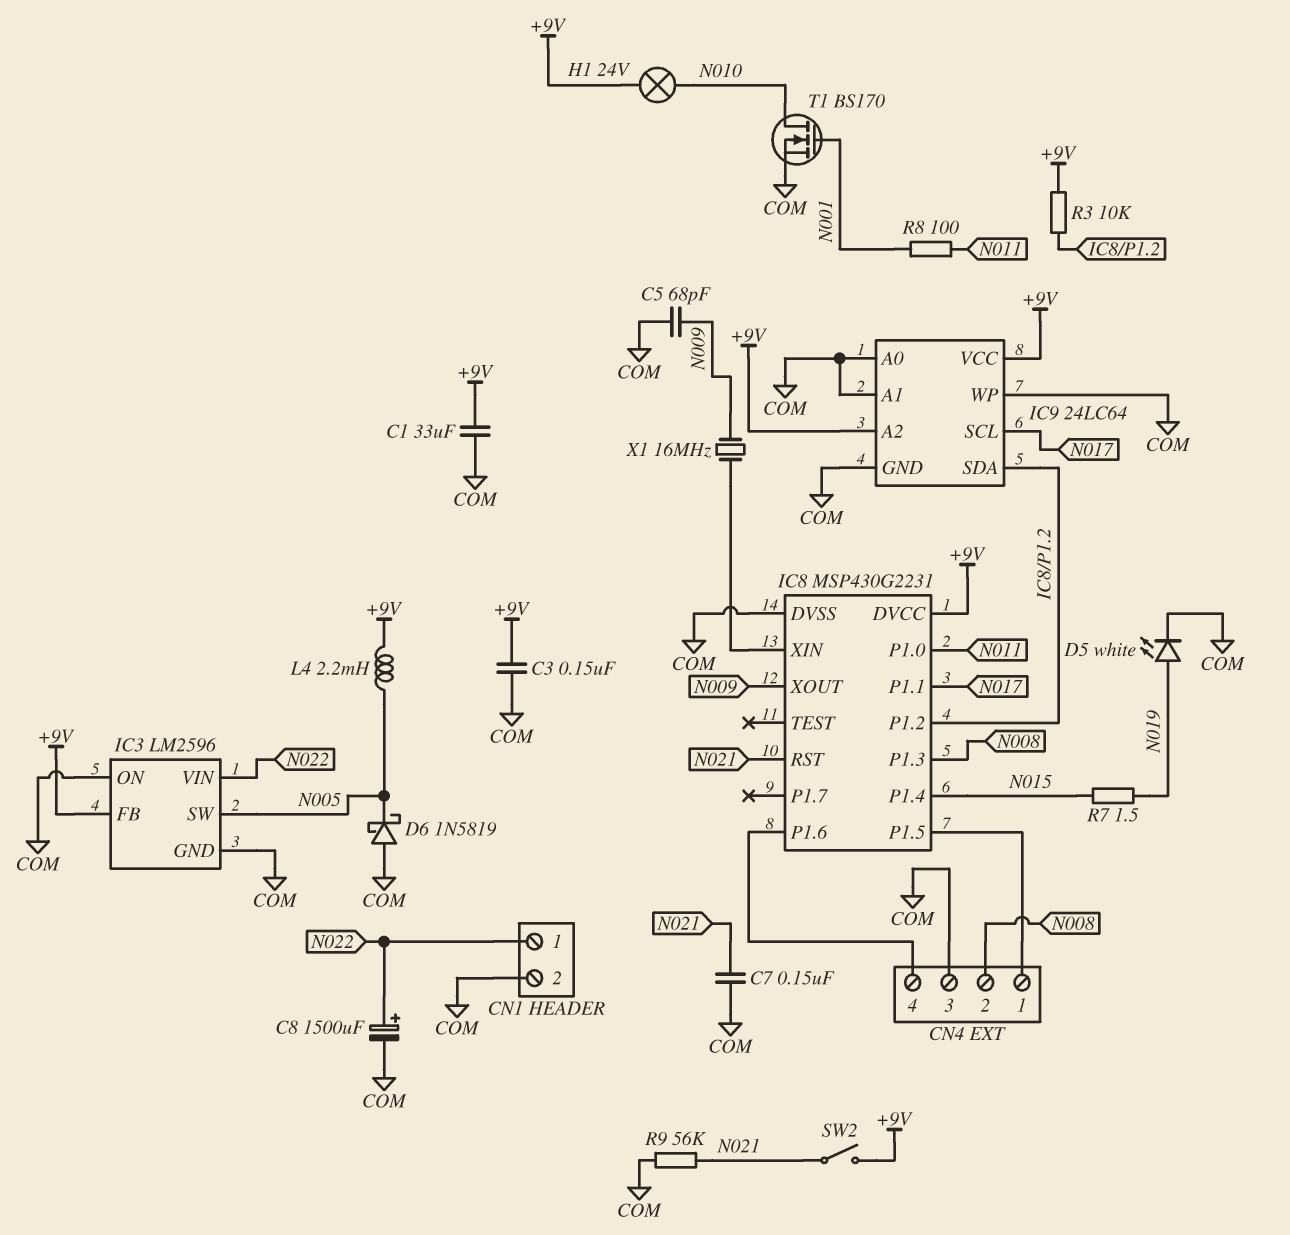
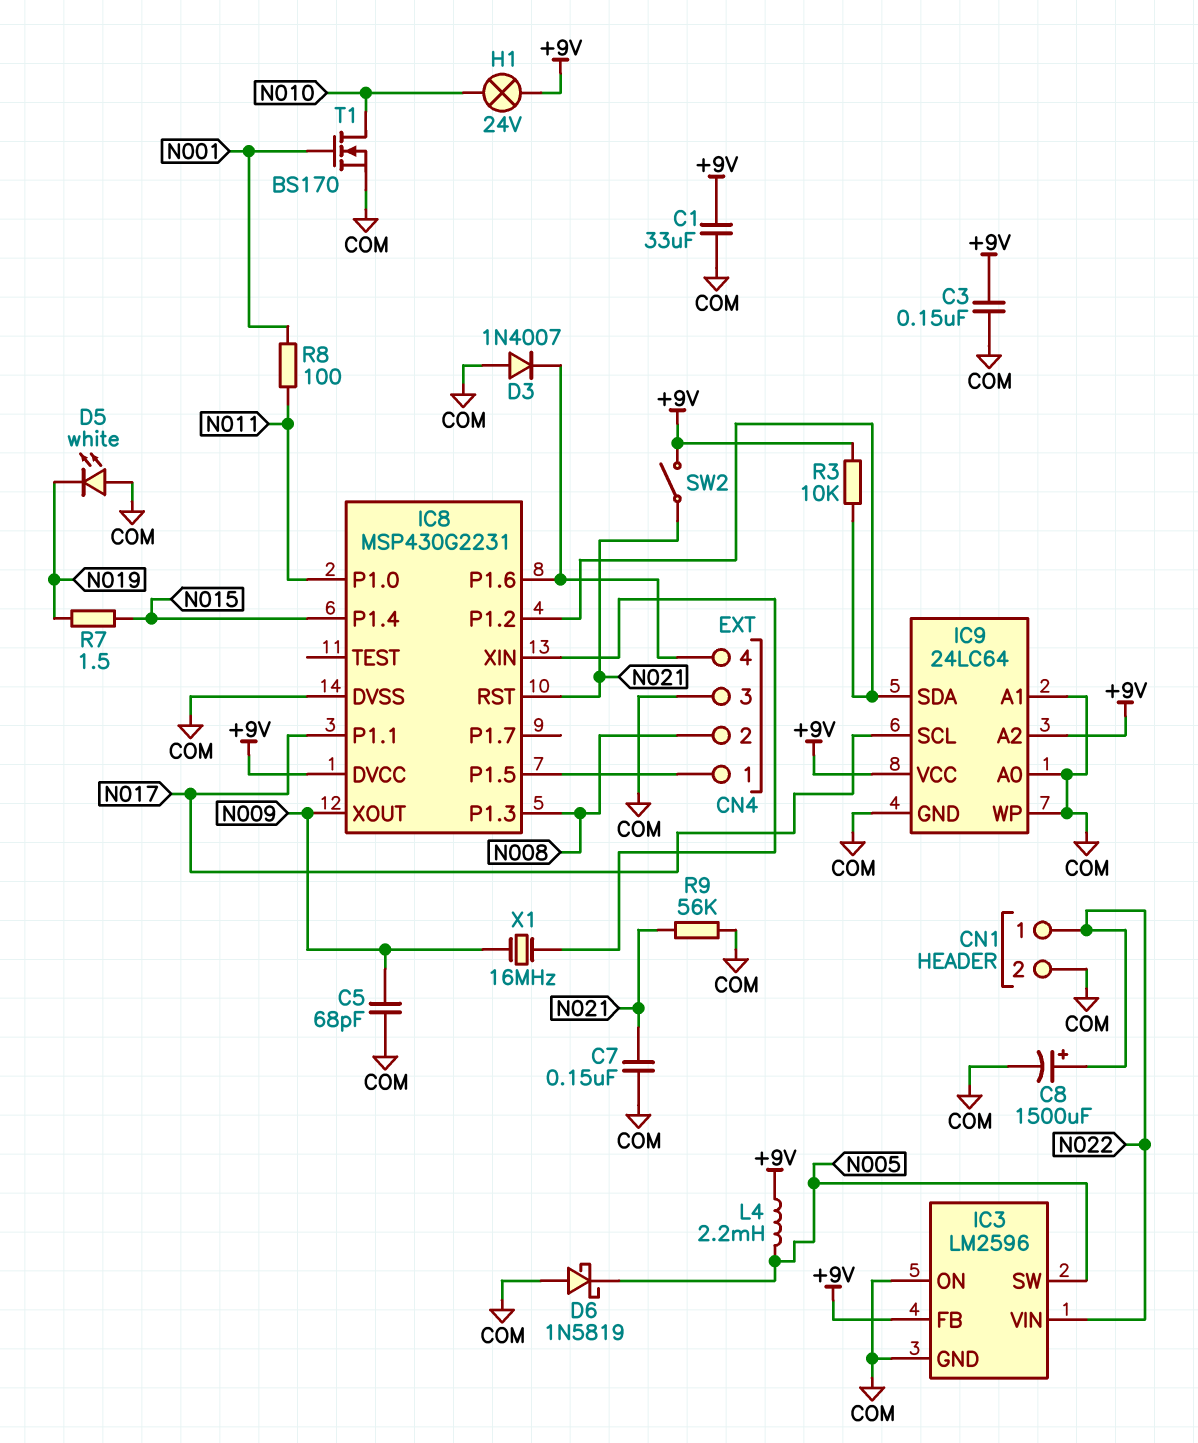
D3: none -> diode 1N4007 (A COM, K CN4/4)
D5: LED white (A N019, K COM) -> LED white (A COM, K N019)

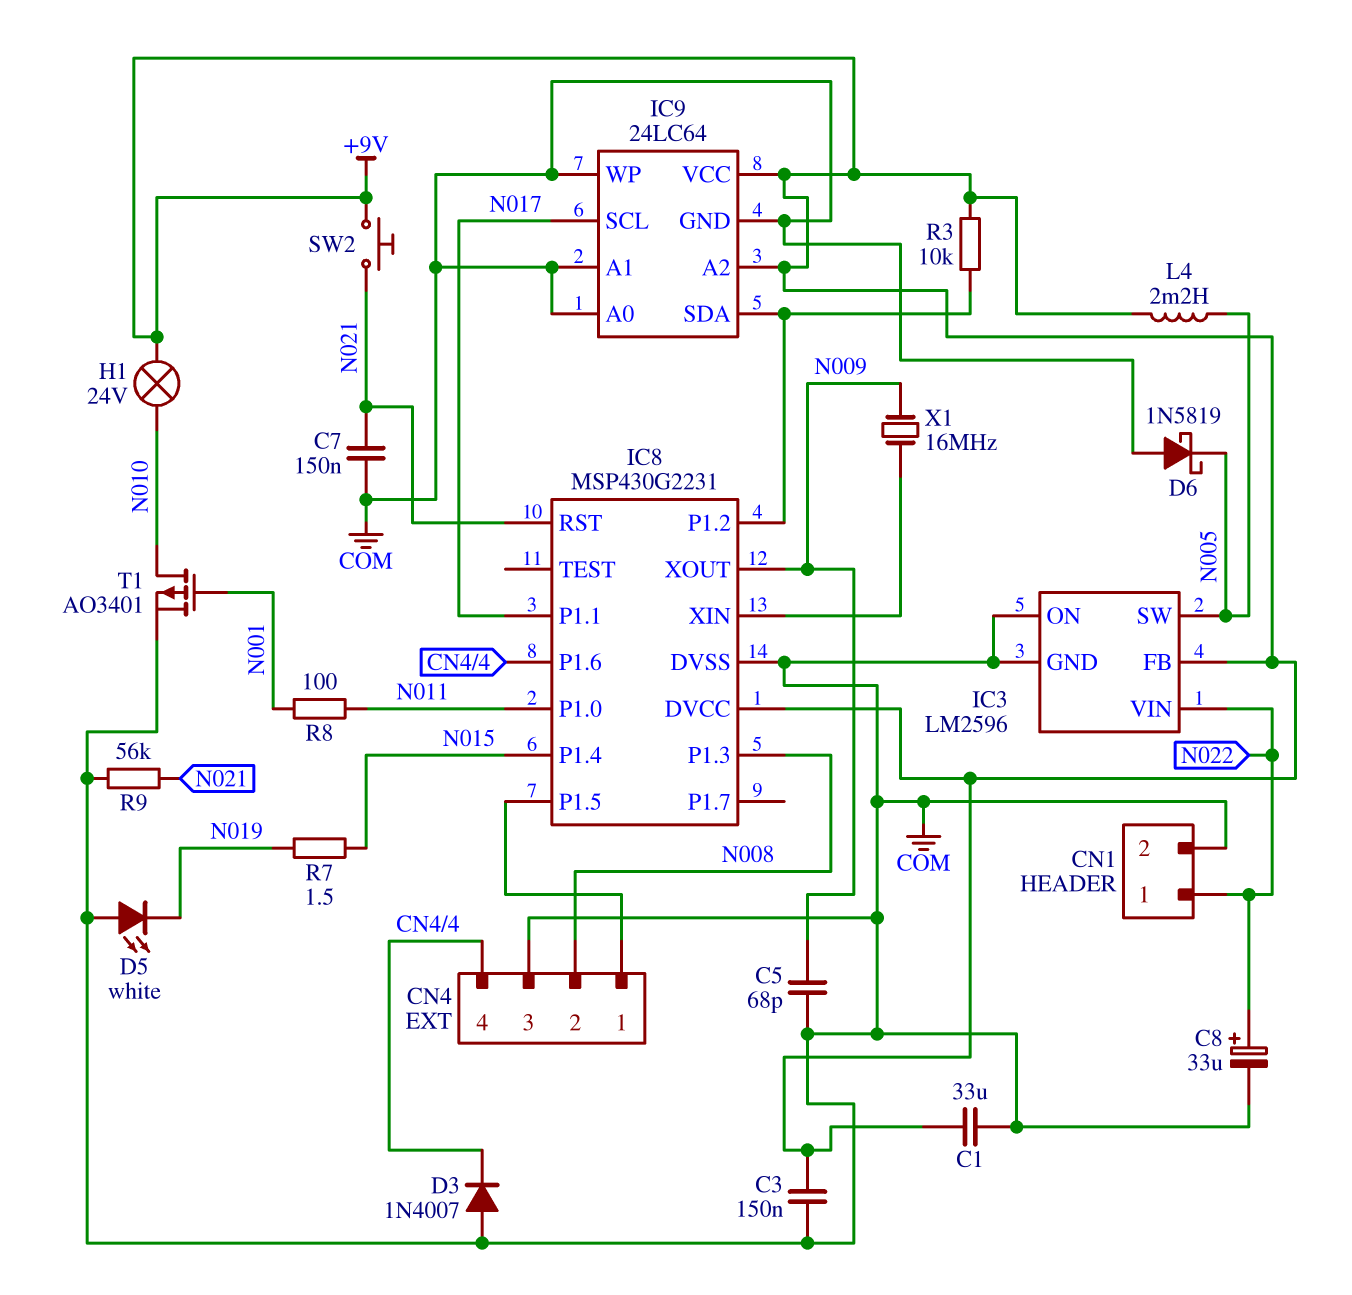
C8: 1500uF (plus N022, minus COM) -> 33uF (plus N022, minus COM)
SW2: switch (+9V, N021) -> button (+9V, N021)
T1: NMOS BS170 (G N001, D N010, S COM) -> PMOS AO3401 (G N001, D N010, S COM)

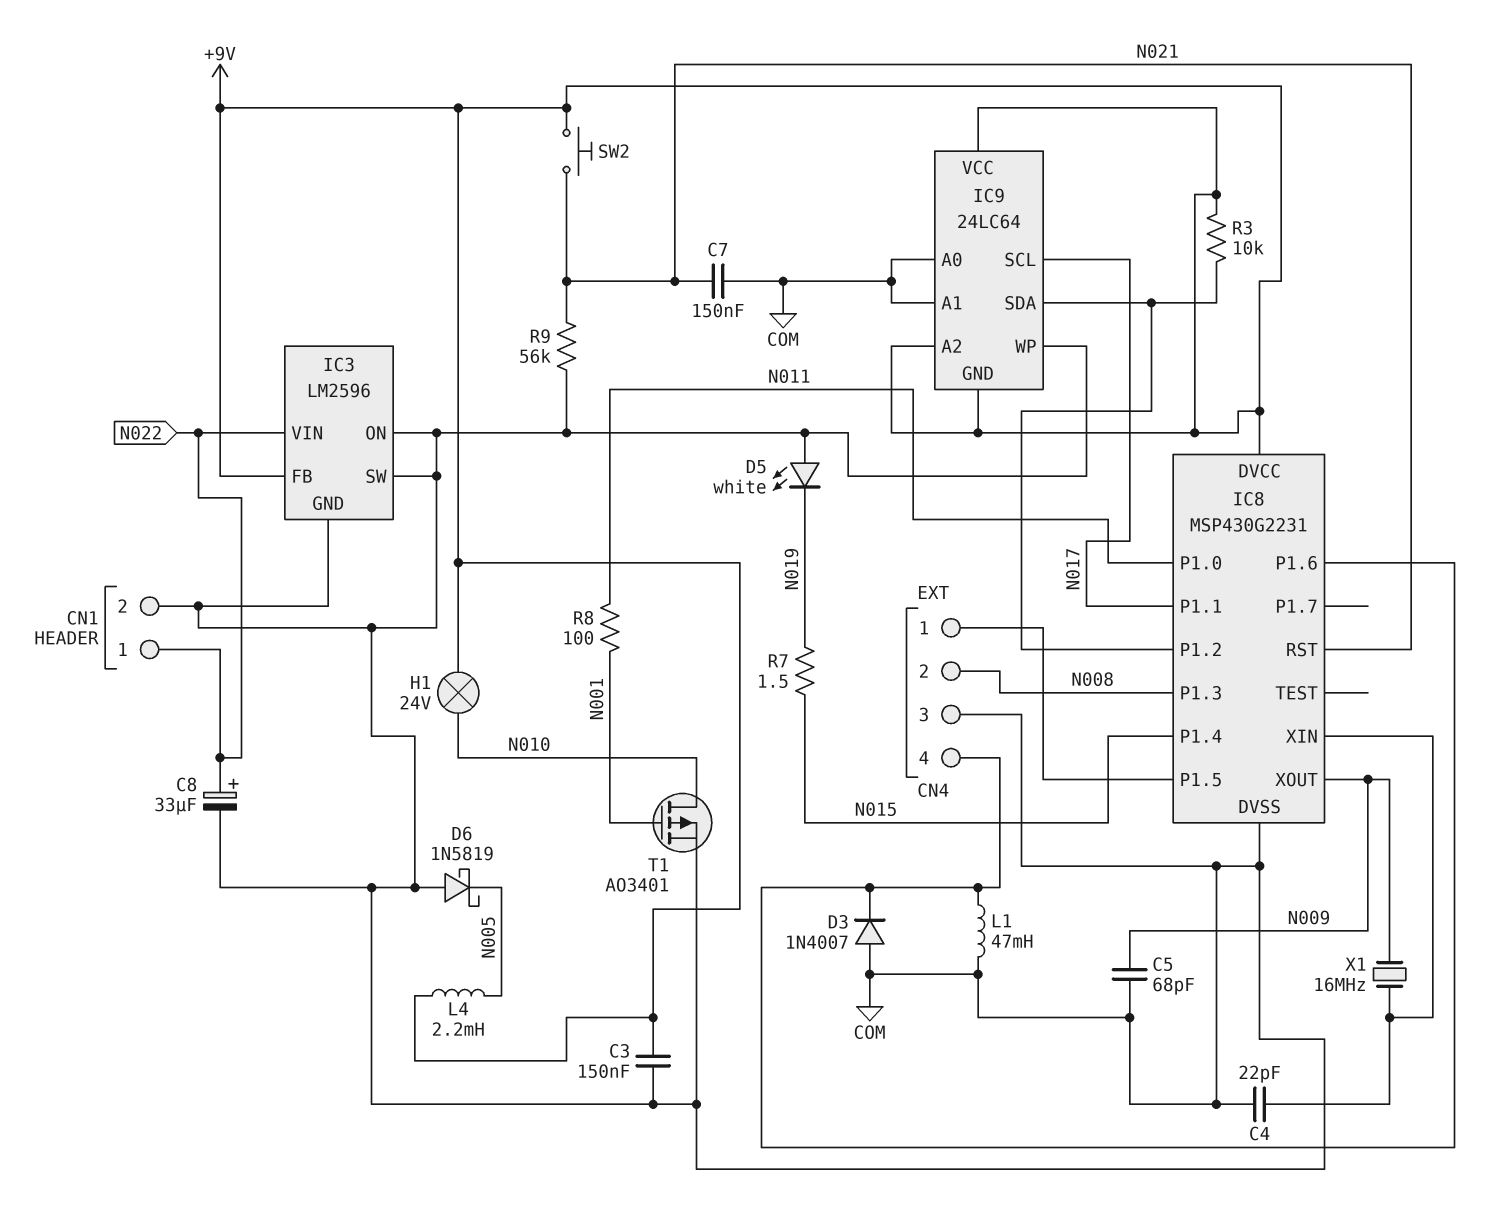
C1: 33uF (+9V, COM) -> none
C4: none -> 22pF (COM, IC8/XIN)
IC3 pin SW: N005 -> COM
IC9 pin GND: COM -> +9V
L1: none -> 47mH (CN4/4, COM)

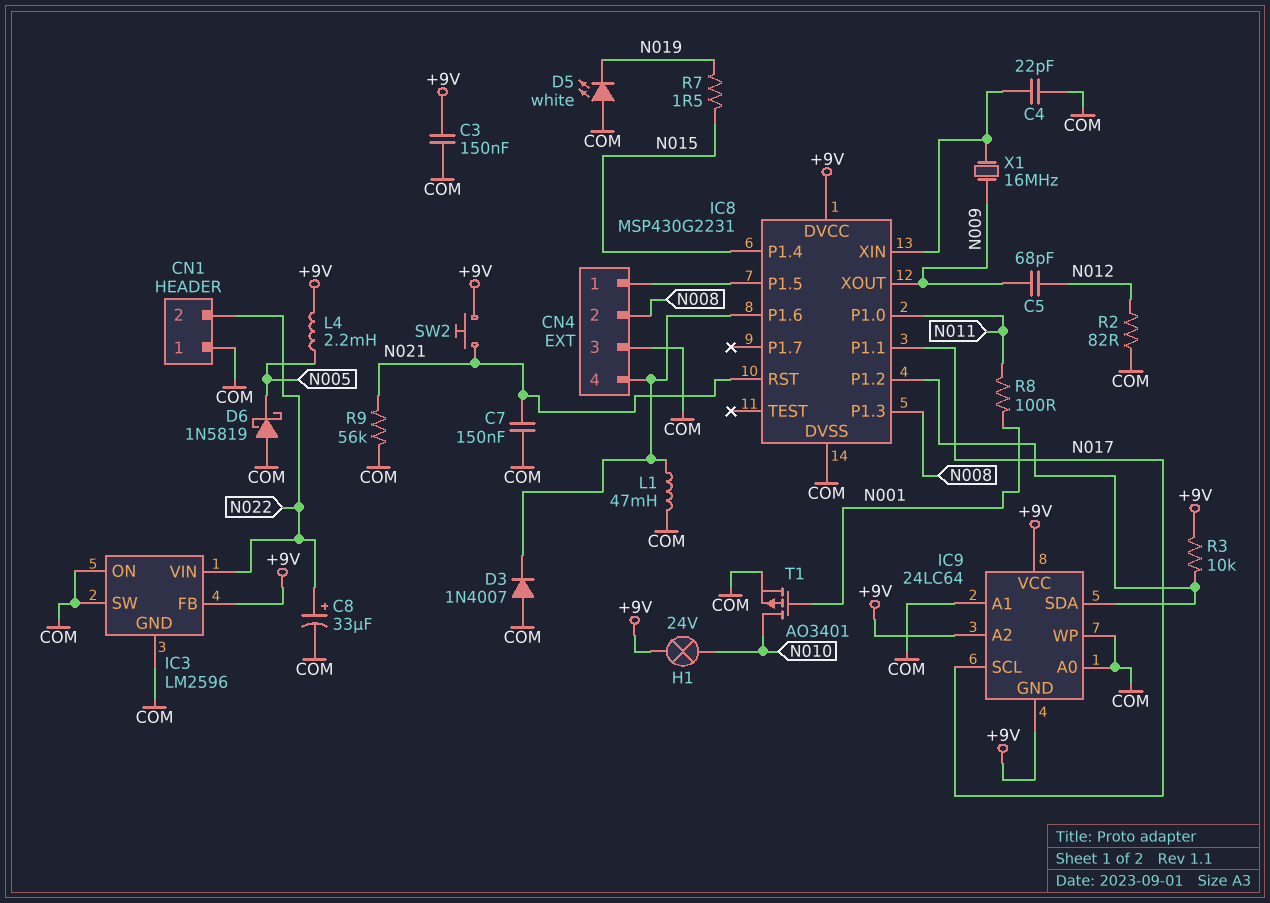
C5: 68pF (COM, N009) -> 68pF (N009, N012)
CN1 pin 1: N022 -> COM
CN1 pin 2: COM -> N022
R2: none -> 82 (COM, N012)

